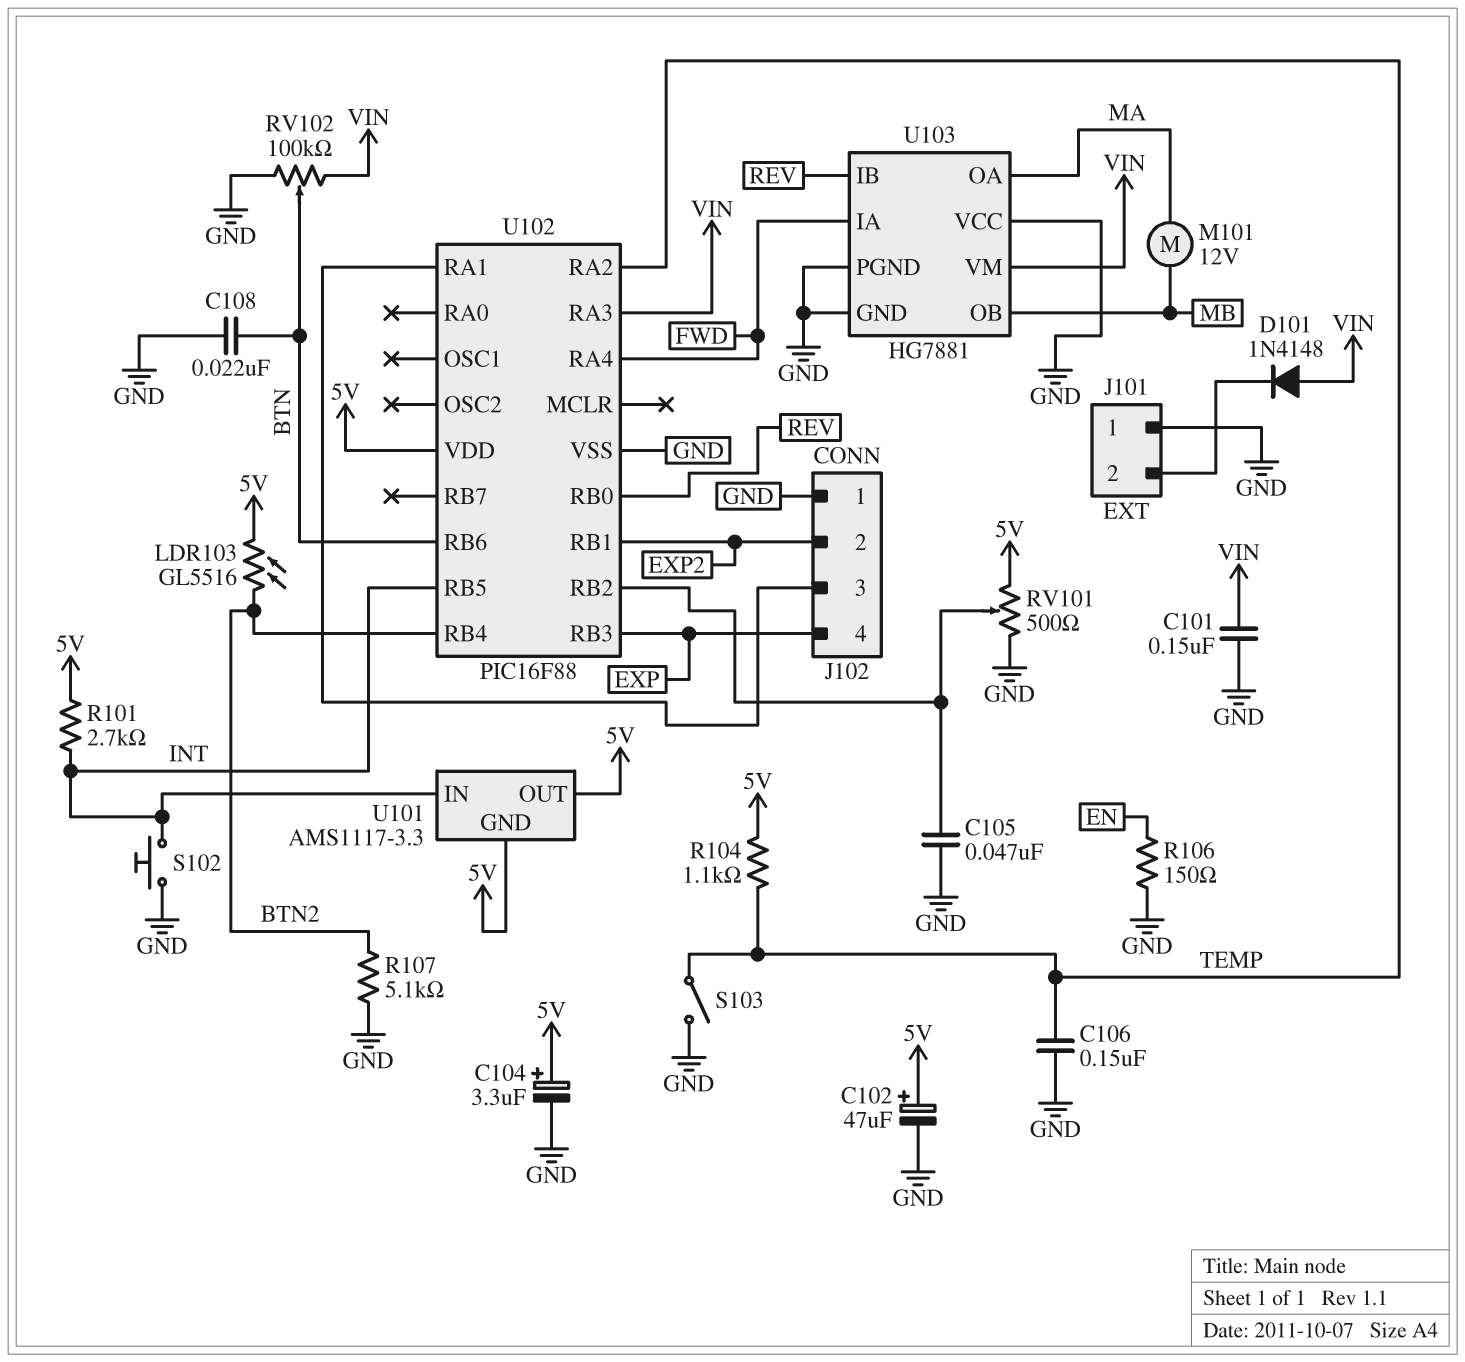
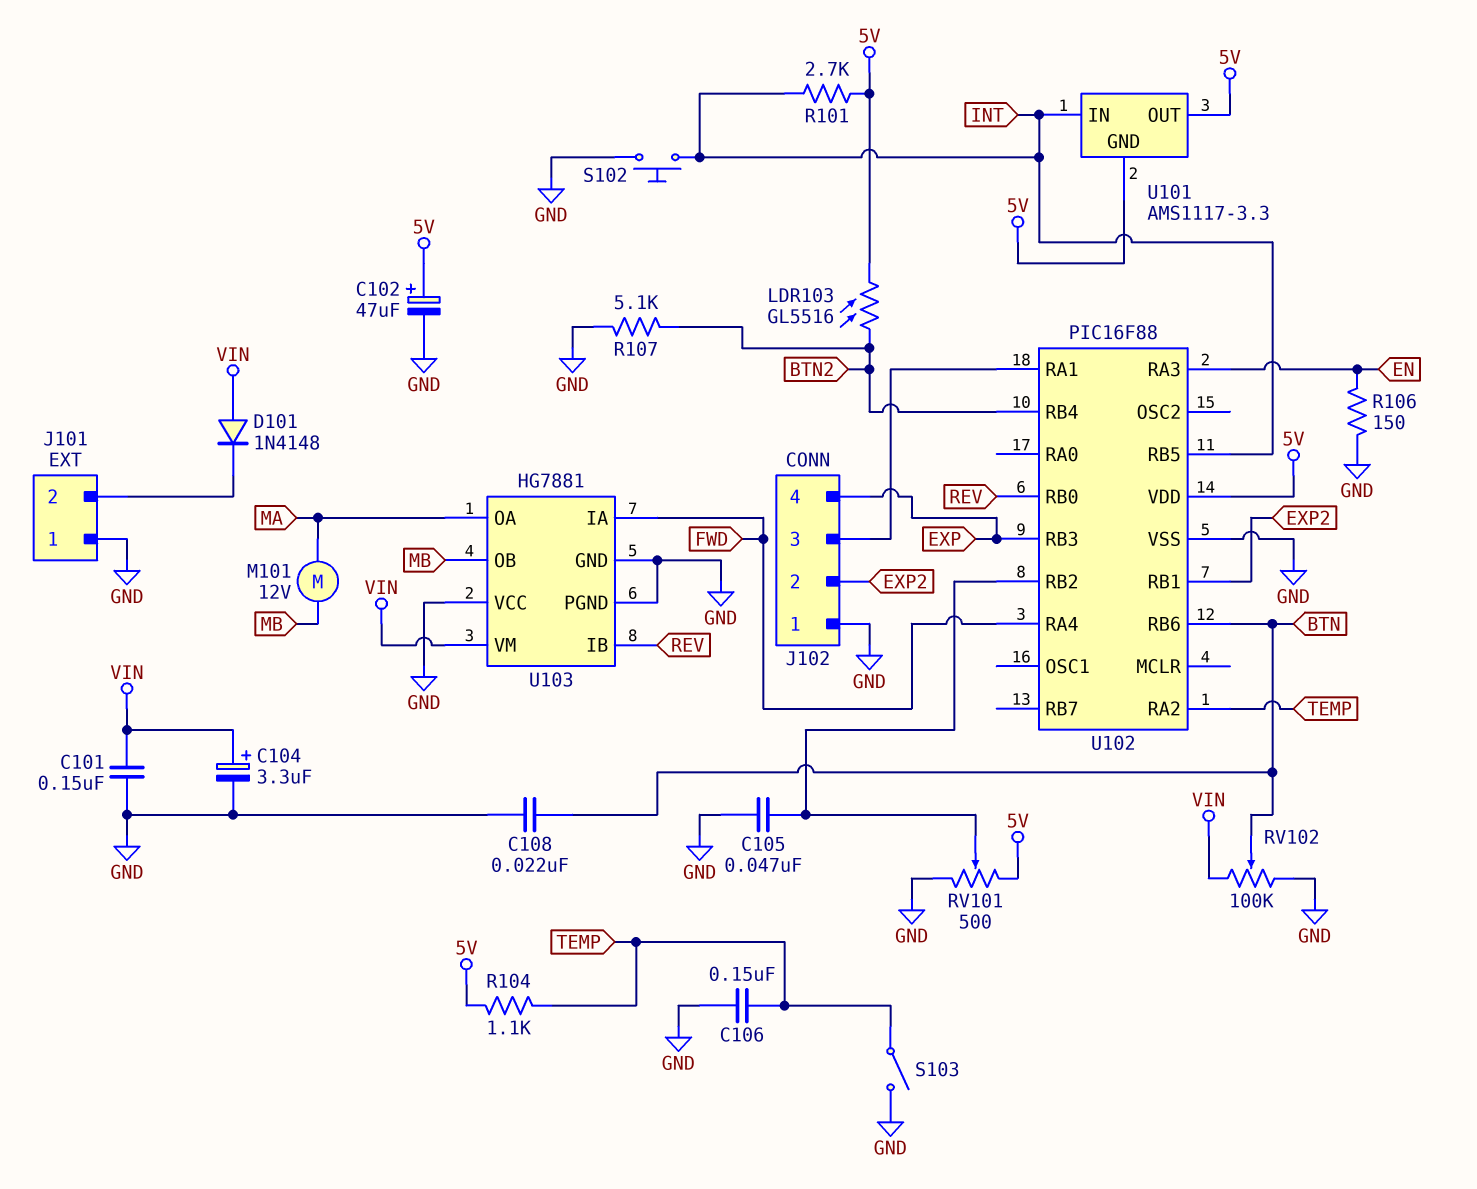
C104: 3.3uF (plus 5V, minus GND) -> 3.3uF (plus VIN, minus GND)
U102 pin RA3: VIN -> EN

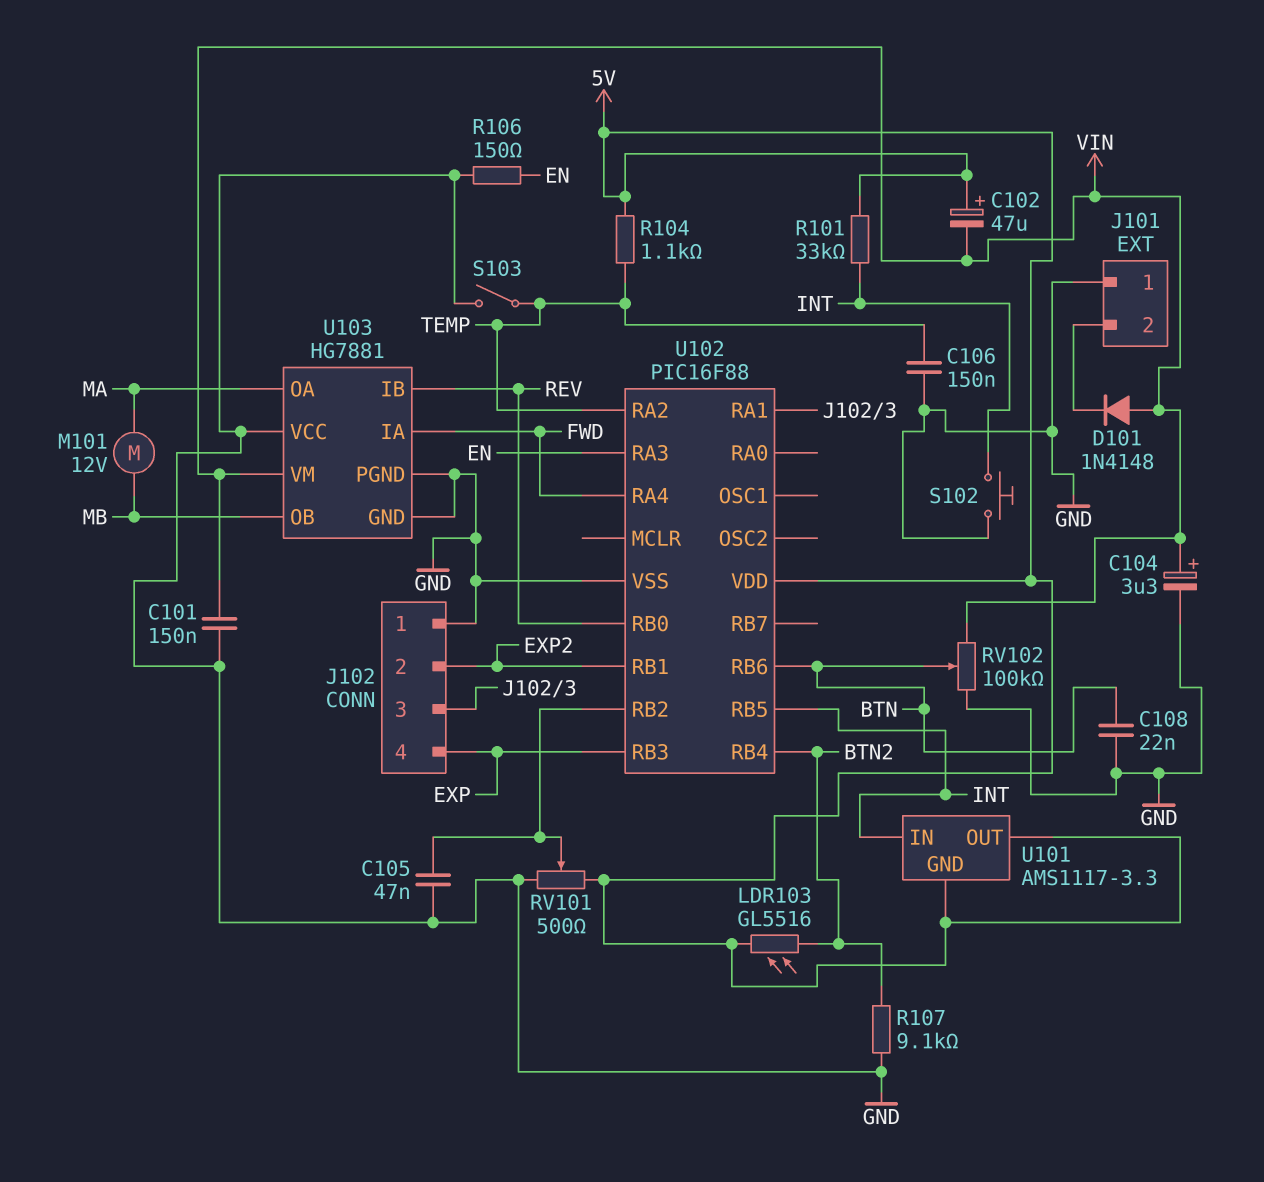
C102: 47uF (plus 5V, minus GND) -> 47uF (plus 5V, minus VIN)
R101: 2.7k (5V, INT) -> 33k (5V, INT)
R107: 5.1k (BTN2, GND) -> 9.1k (BTN2, GND)

